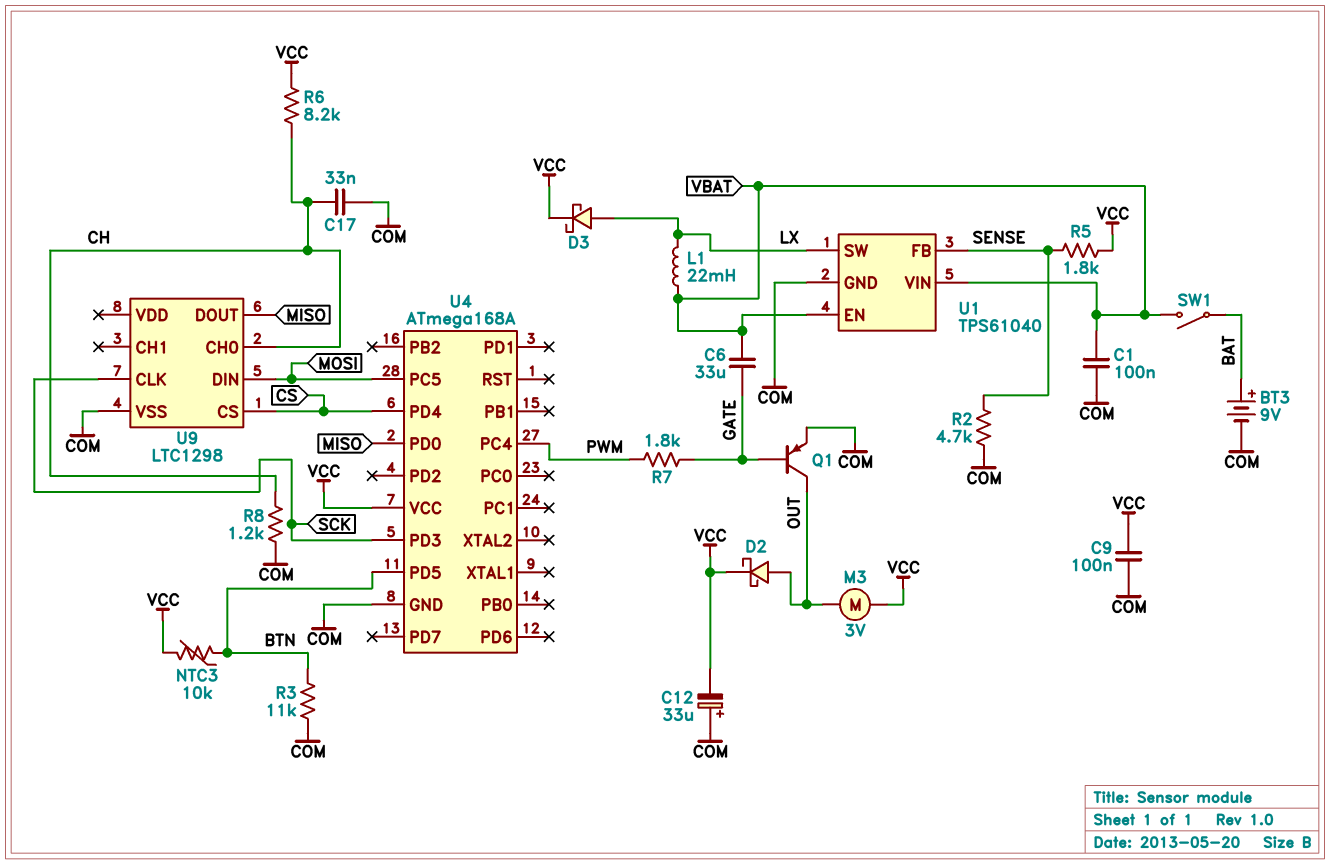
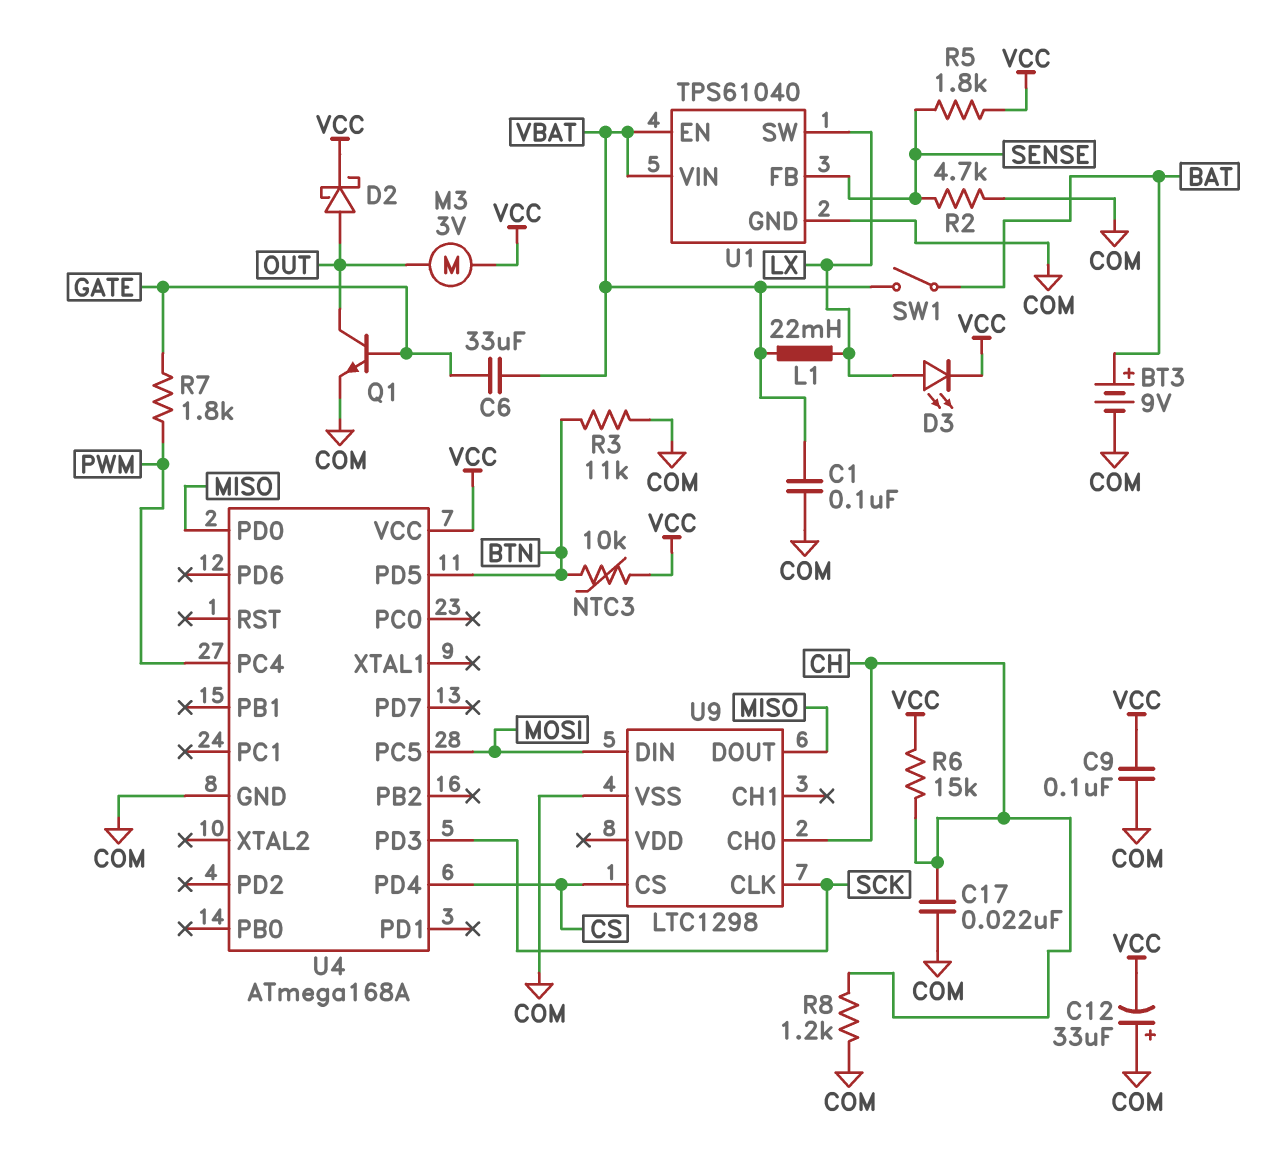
C17: 33nF (CH, COM) -> 22nF (CH, COM)
D3: schottky (A LX, K VCC) -> LED (A LX, K VCC)
Q1: PNP (B GATE, C OUT, E COM) -> NPN (B GATE, C OUT, E COM)
R6: 8.2k (CH, VCC) -> 15k (CH, VCC)

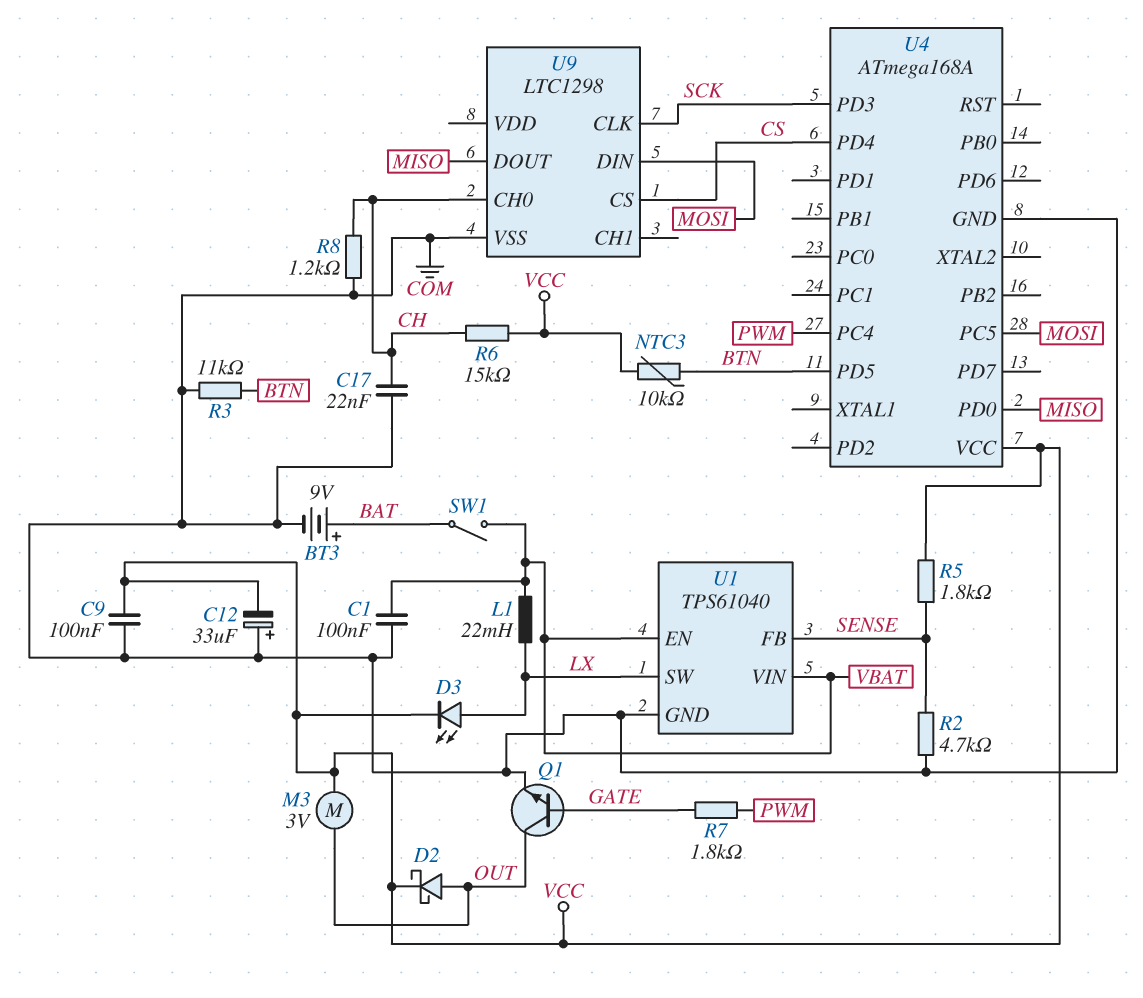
C6: 33uF (GATE, VBAT) -> none

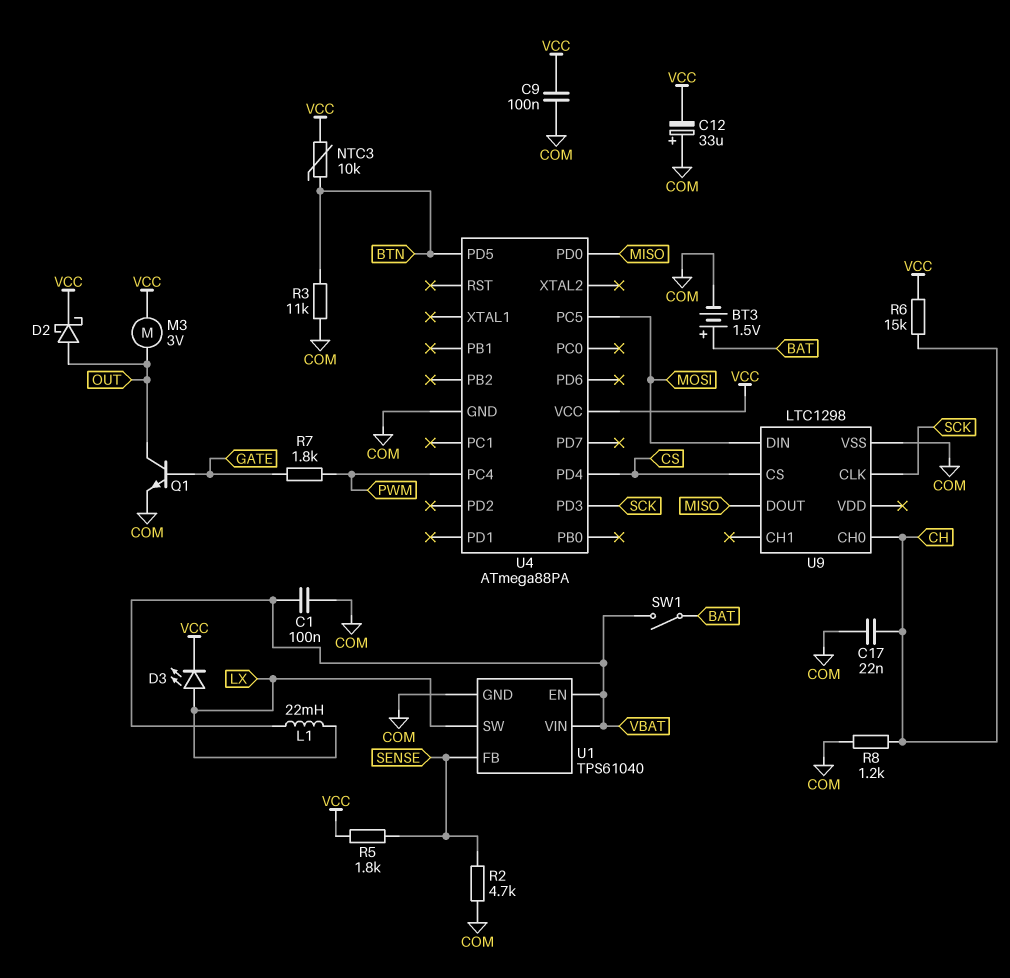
BT3: 9V (plus BAT, minus COM) -> 1.5V (plus BAT, minus COM)
U4: ATmega168A -> ATmega88PA

